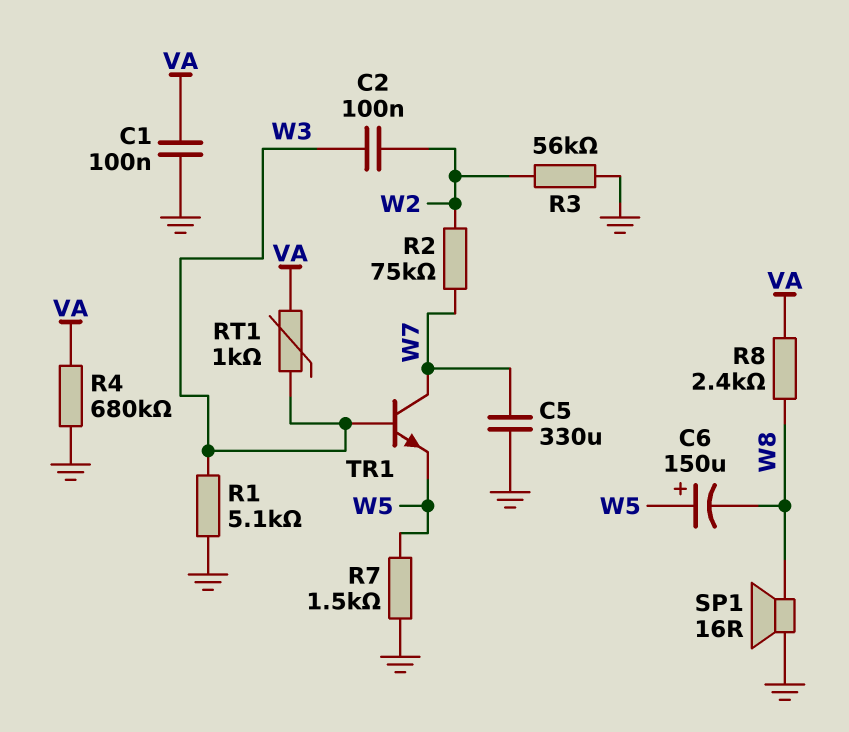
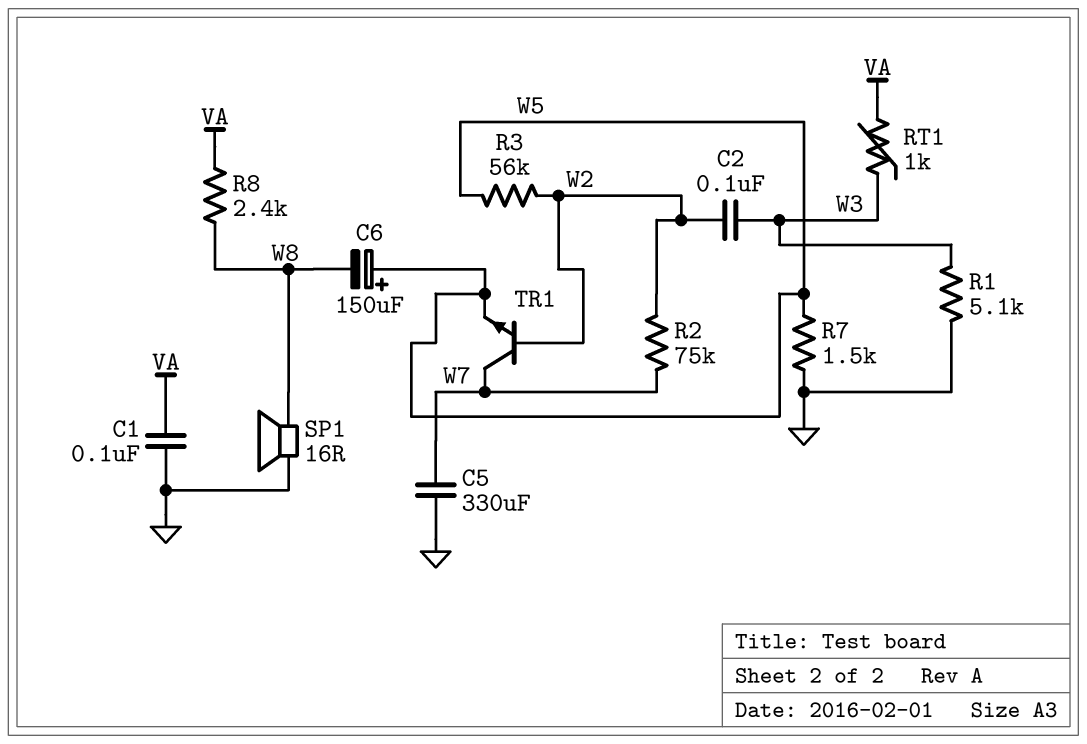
R3: 56k (GND, W2) -> 56k (W2, W5)
R4: 680k (GND, VA) -> none
TR1: NPN (B W3, C W7, E W5) -> NPN (B W2, C W7, E W5)

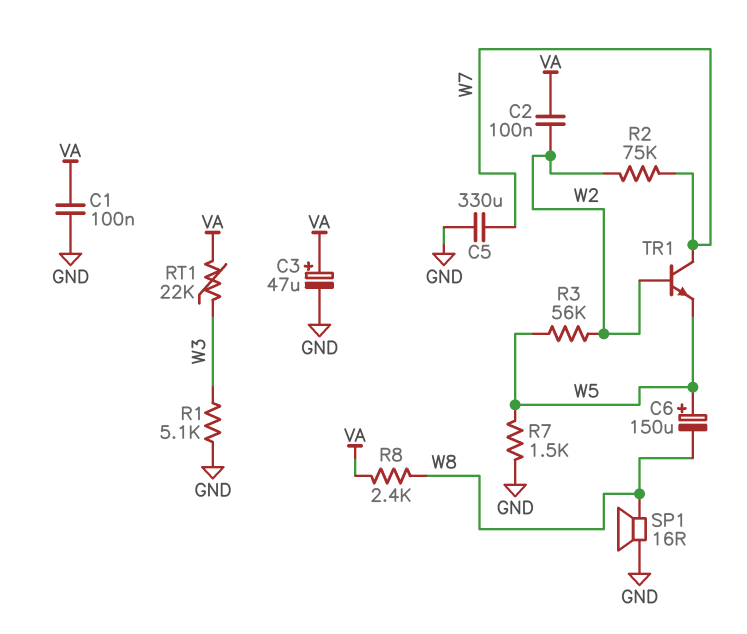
C2: 100nF (W2, W3) -> 100nF (VA, W2)
C3: none -> 47uF (plus VA, minus GND)
RT1: 1k (VA, W3) -> 22k (VA, W3)

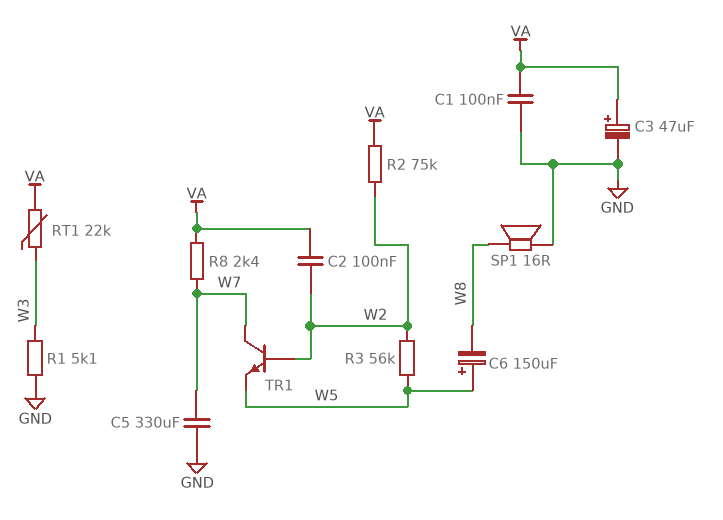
R2: 75k (W2, W7) -> 75k (VA, W2)
R7: 1.5k (GND, W5) -> none
R8: 2.4k (VA, W8) -> 2.4k (VA, W7)

